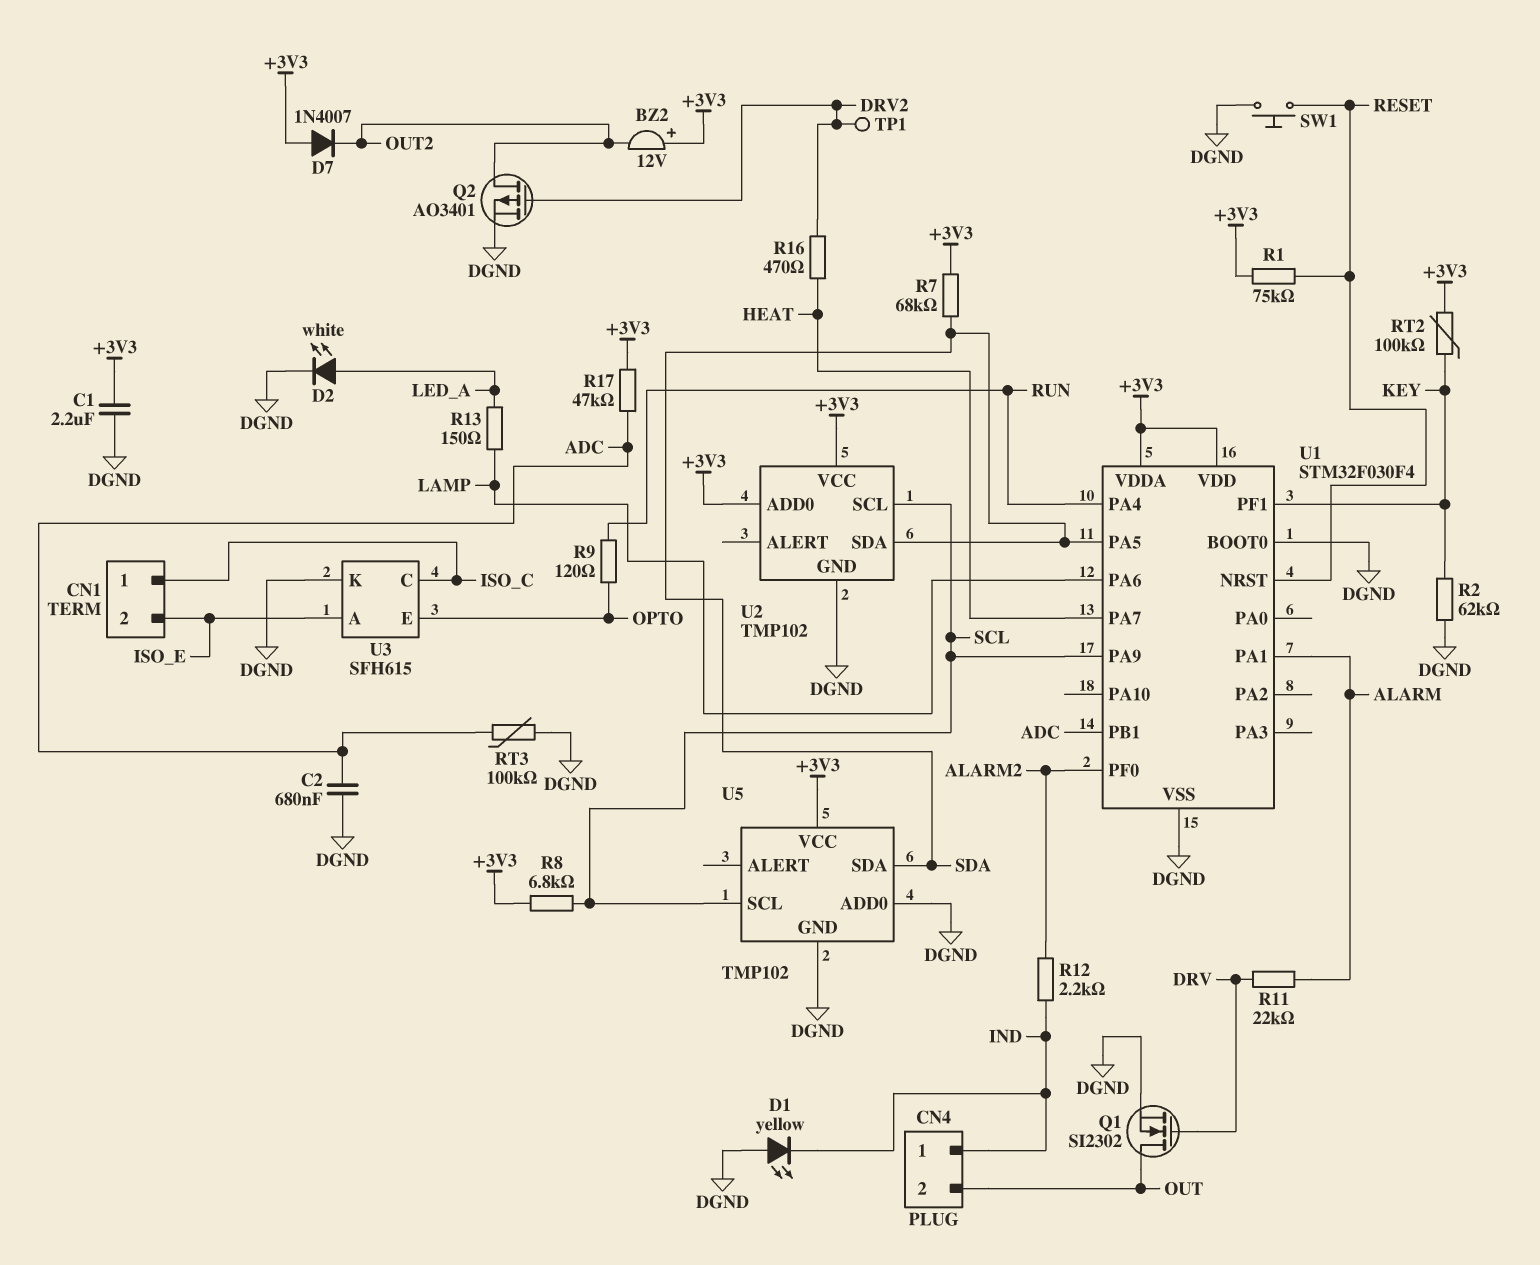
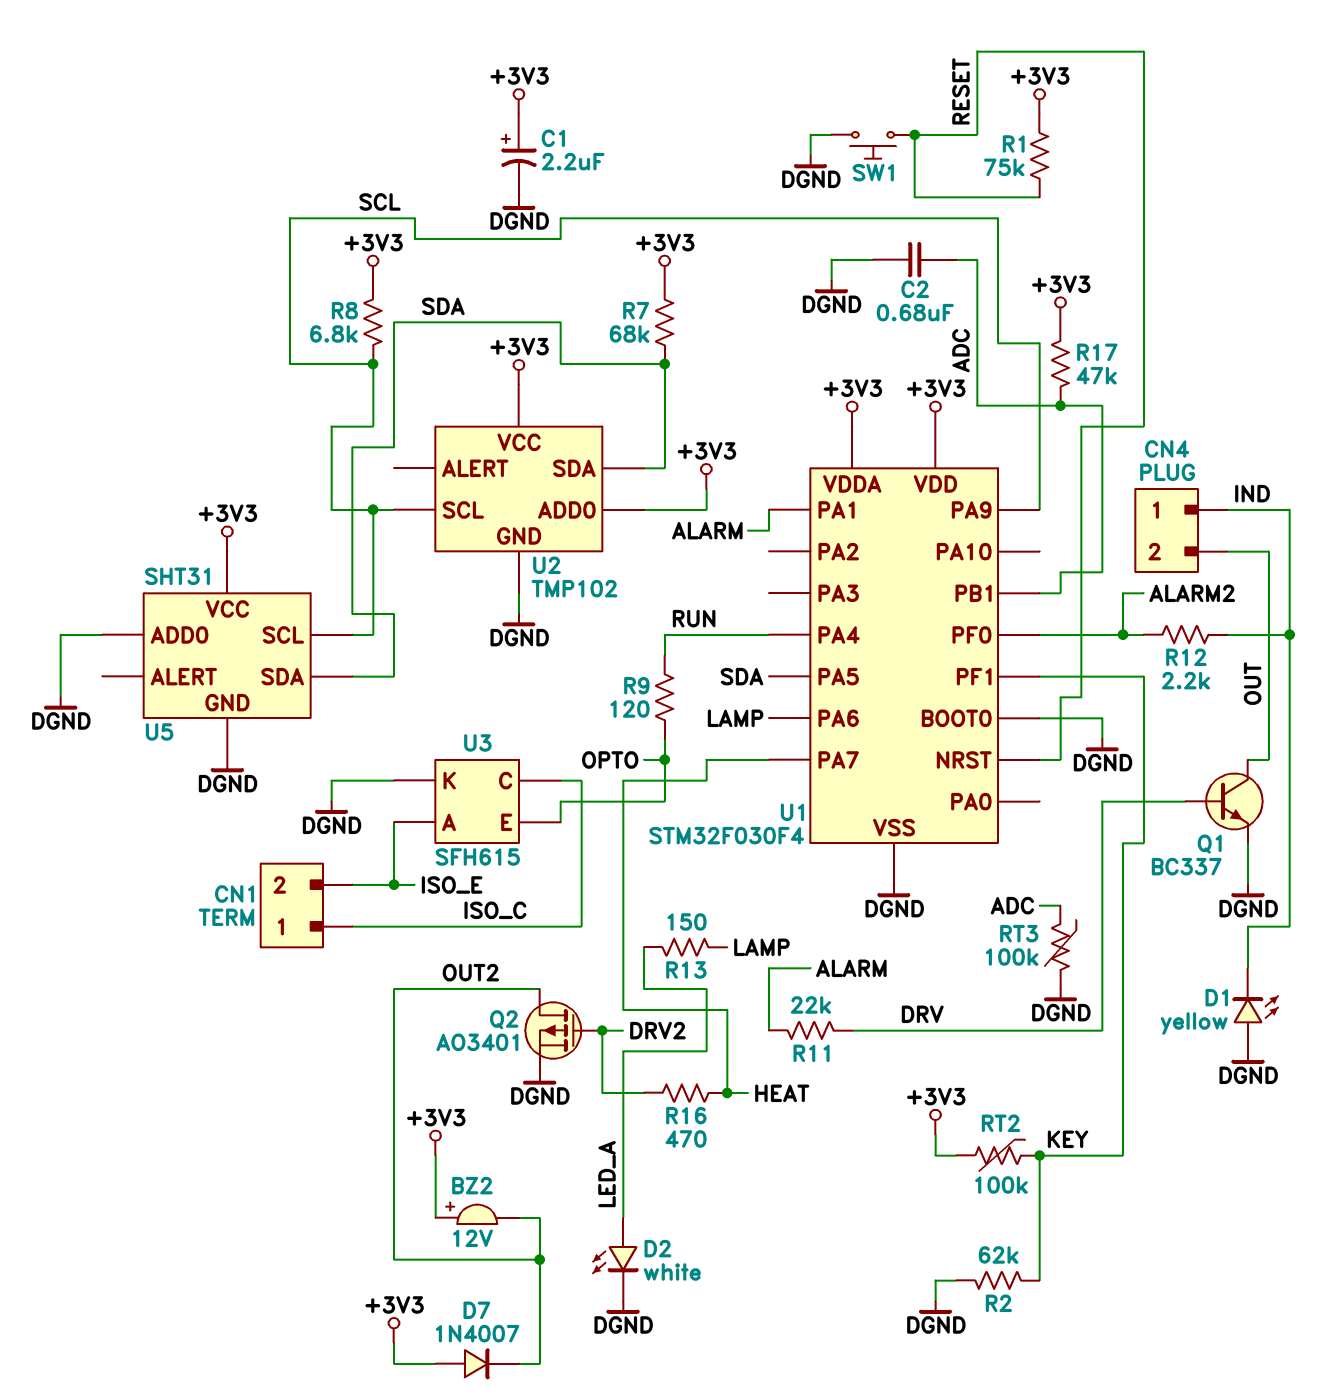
C1: 2.2uF (+3V3, DGND) -> 2.2uF (plus +3V3, minus DGND)
Q1: NMOS SI2302 (G DRV, D OUT, S DGND) -> NPN BC337 (B DRV, C OUT, E DGND)
TP1: test point (DRV2) -> none
U5: TMP102 -> SHT31

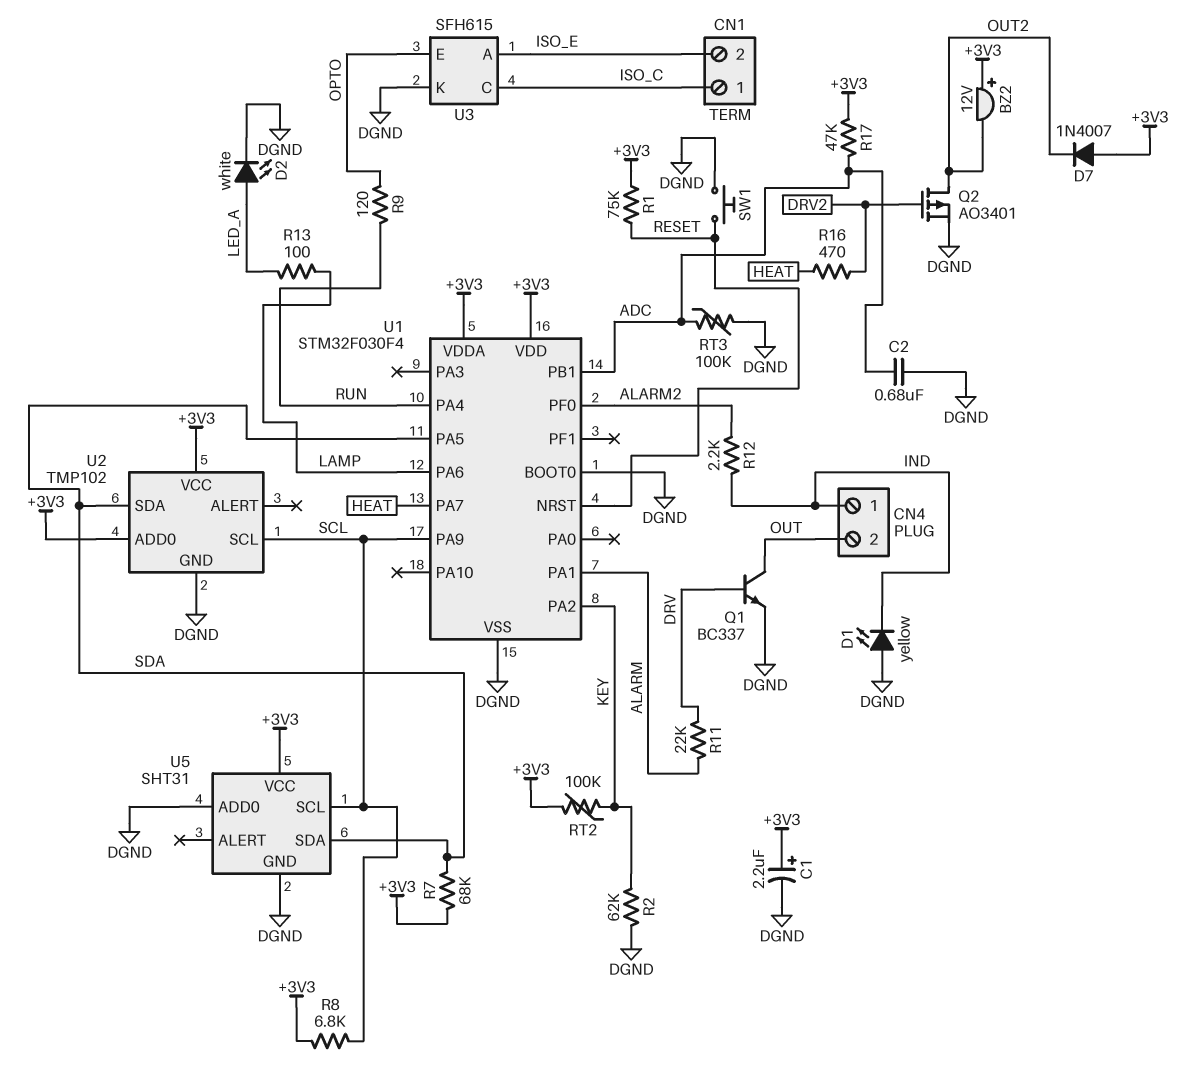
R13: 150 (LAMP, LED_A) -> 100 (LAMP, LED_A)
U1 pin PA2: none -> KEY
U1 pin PF1: KEY -> none

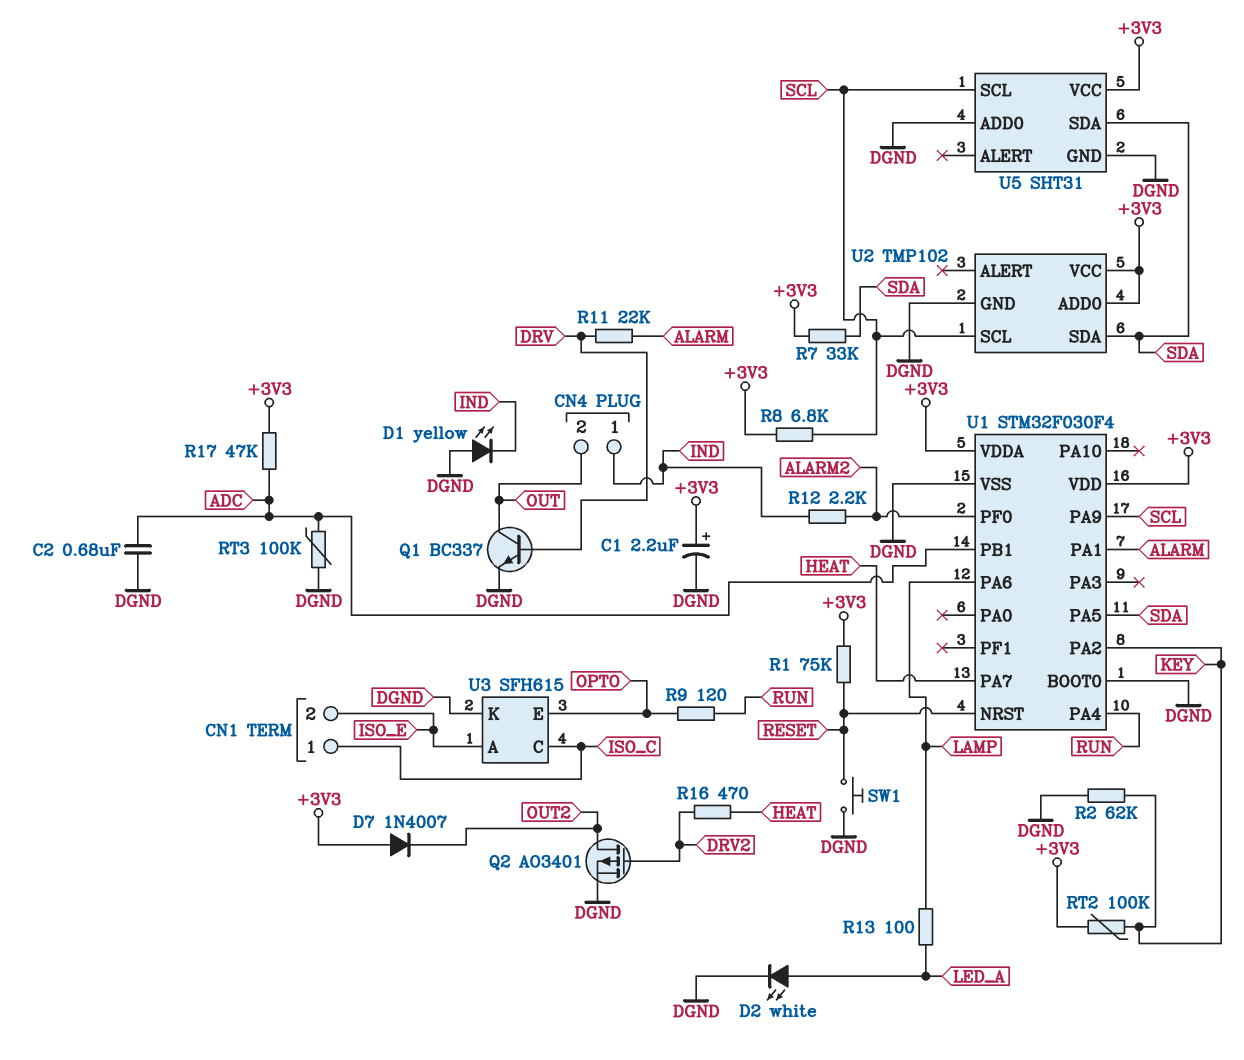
BZ2: buzzer 12V (plus +3V3, minus OUT2) -> none
R7: 68k (+3V3, SDA) -> 33k (+3V3, SDA)

